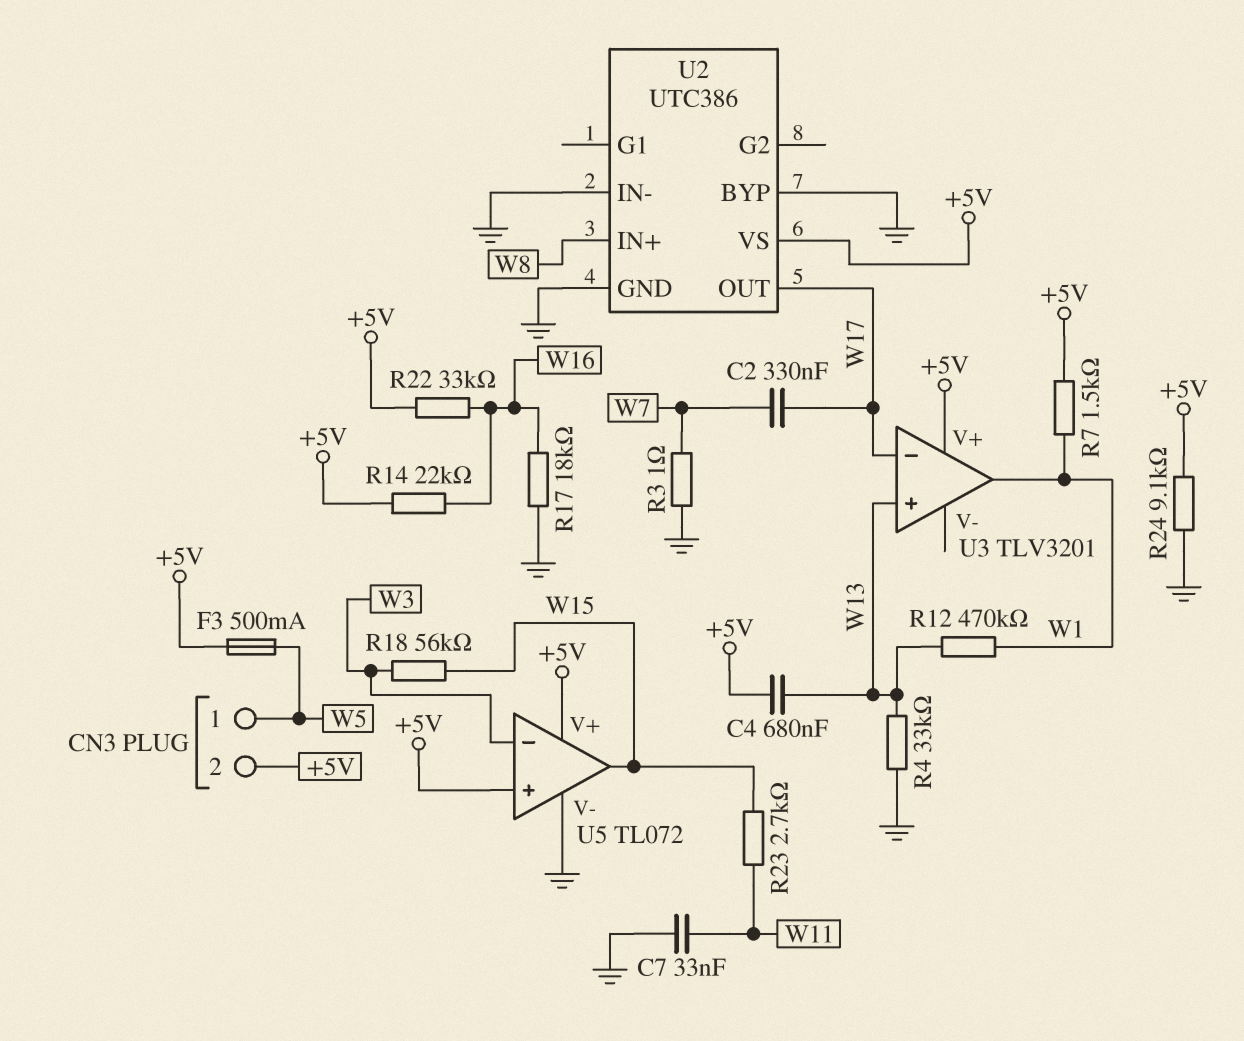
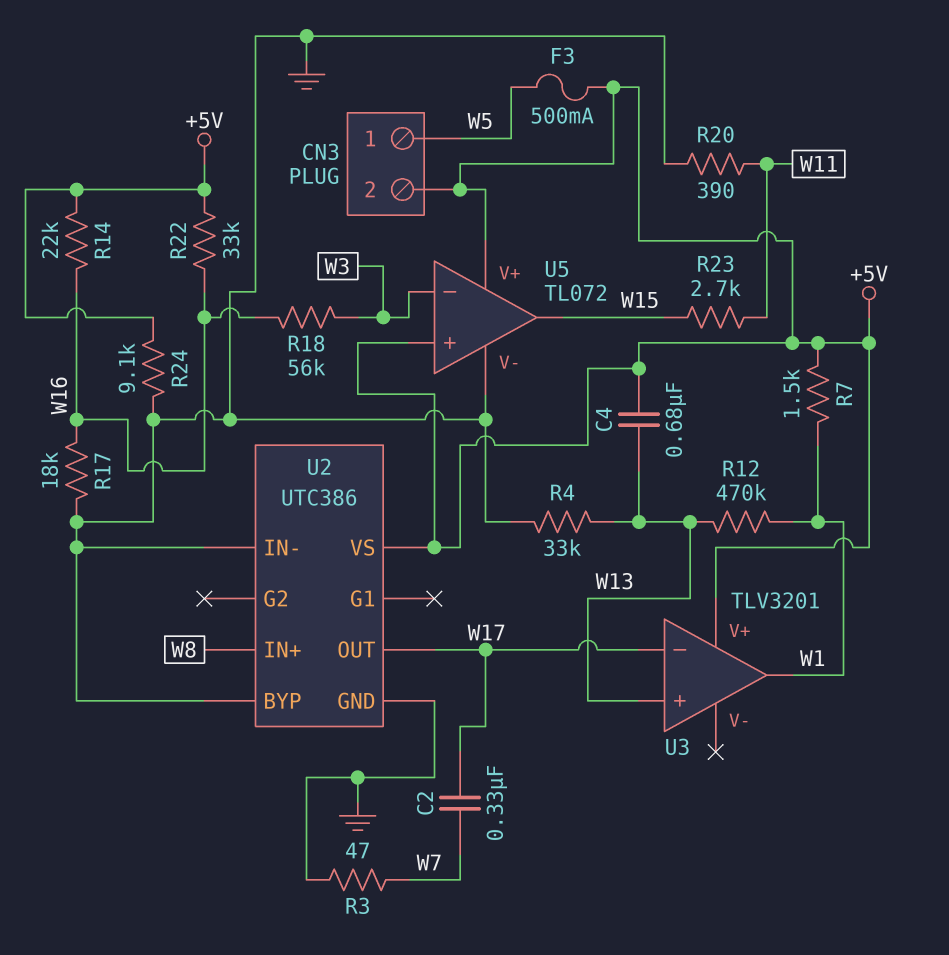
C7: 33nF (GND, W11) -> none
R3: 1 (GND, W7) -> 47 (GND, W7)
R18: 56k (W3, W15) -> 56k (W3, W16)
R20: none -> 390 (GND, W11)

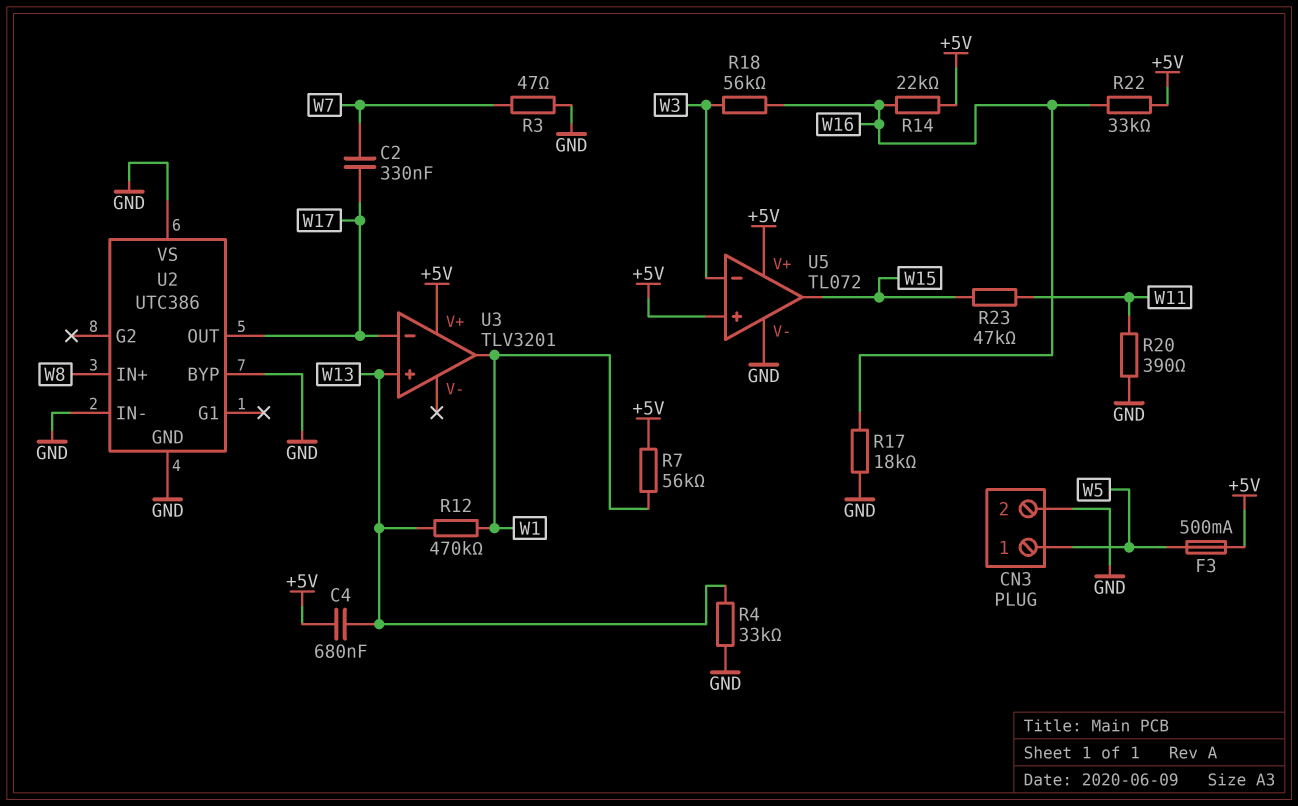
CN3 pin 2: +5V -> GND
R7: 1.5k (+5V, W1) -> 56k (+5V, W1)
R23: 2.7k (W11, W15) -> 47k (W11, W15)
R24: 9.1k (+5V, GND) -> none
U2 pin VS: +5V -> GND

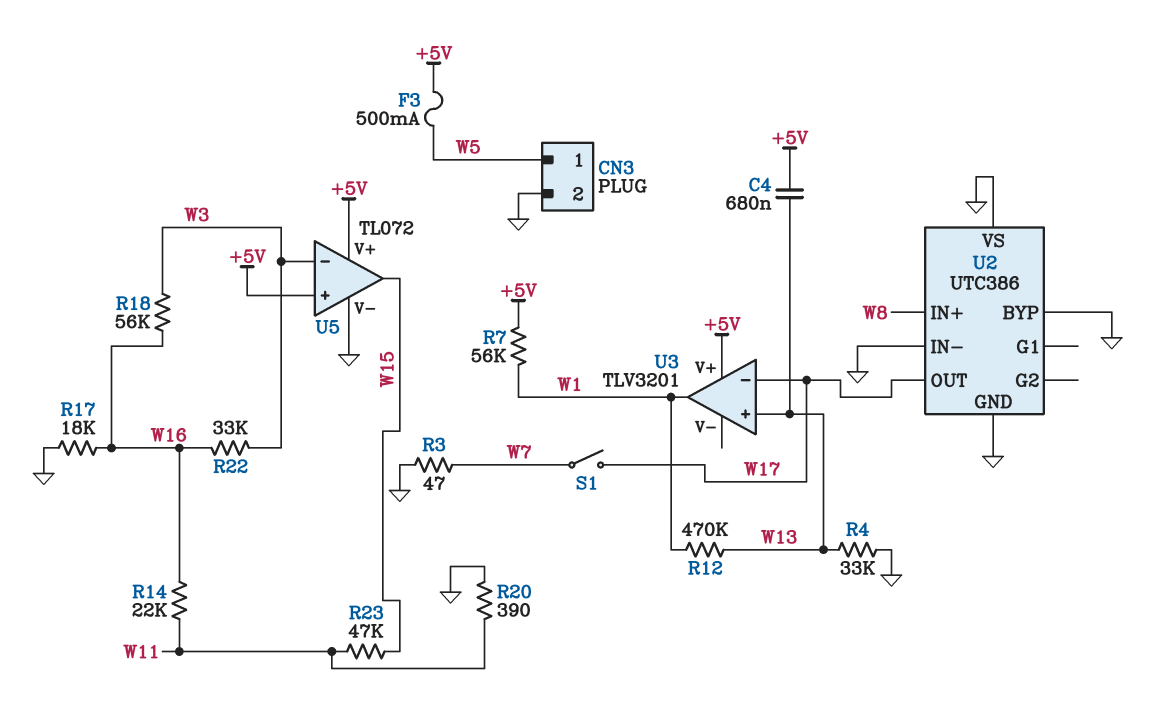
C2: 330nF (W7, W17) -> none
R14: 22k (+5V, W16) -> 22k (W11, W16)
R22: 33k (+5V, W16) -> 33k (W3, W16)
S1: none -> switch (W7, W17)

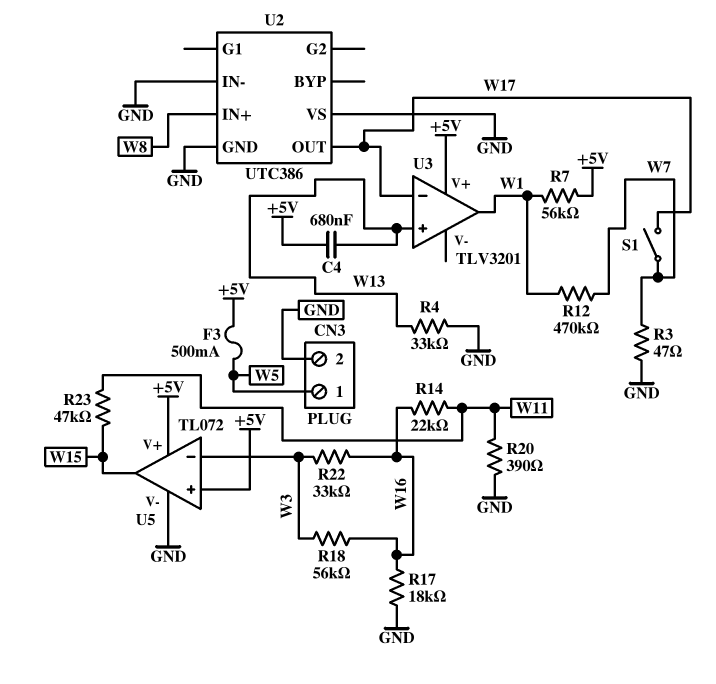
R12: 470k (W1, W13) -> 470k (W1, W7)
U2 pin BYP: GND -> none

